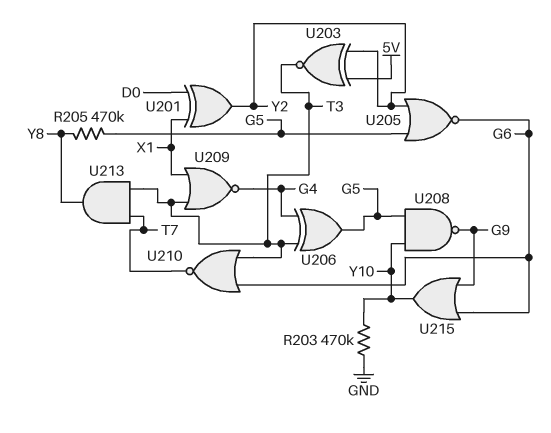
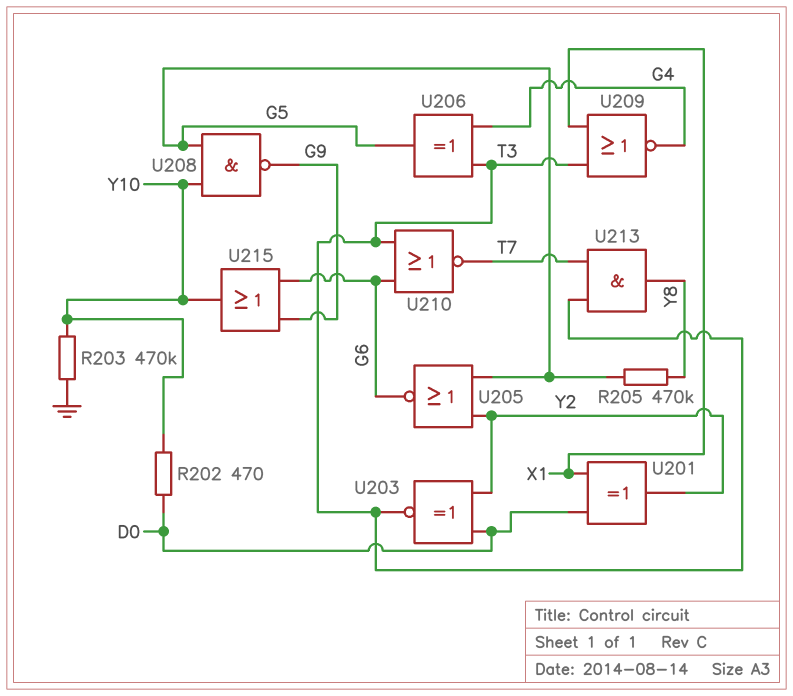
R202: none -> 470 (D0, Y10)
U203: XNOR (in 5V, in Y2, out T3) -> XNOR (in D0, in Y2, out T3)

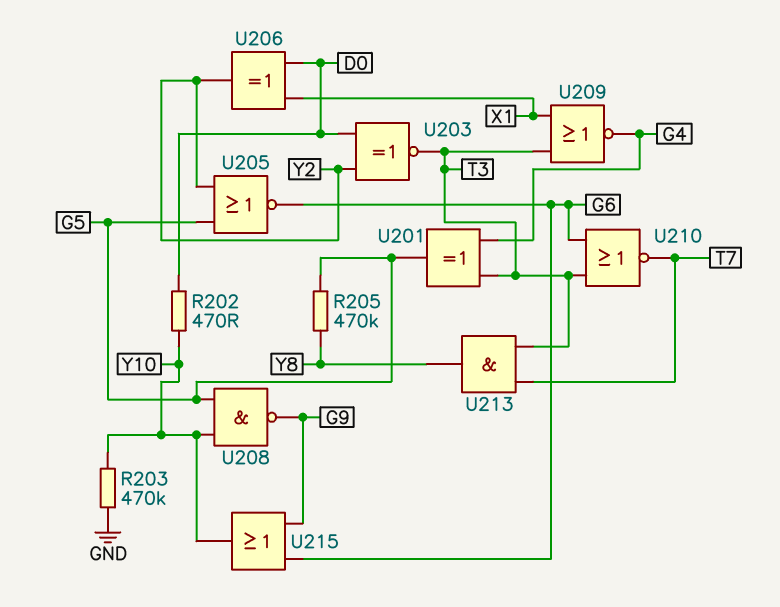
U201: XOR (in D0, in X1, out Y2) -> XOR (in G4, in T3, out G5)
U206: XOR (in G4, in T3, out G5) -> XOR (in D0, in X1, out Y2)

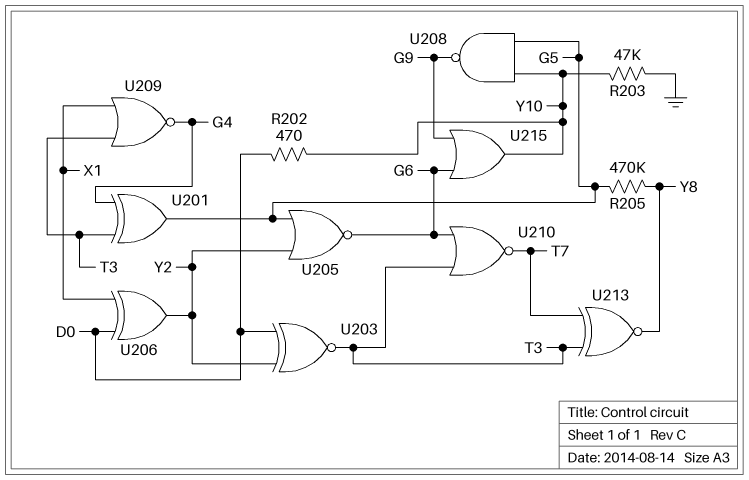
R203: 470k (GND, Y10) -> 47k (GND, Y10)
U213: AND (in T3, in T7, out Y8) -> XNOR (in T3, in T7, out Y8)

